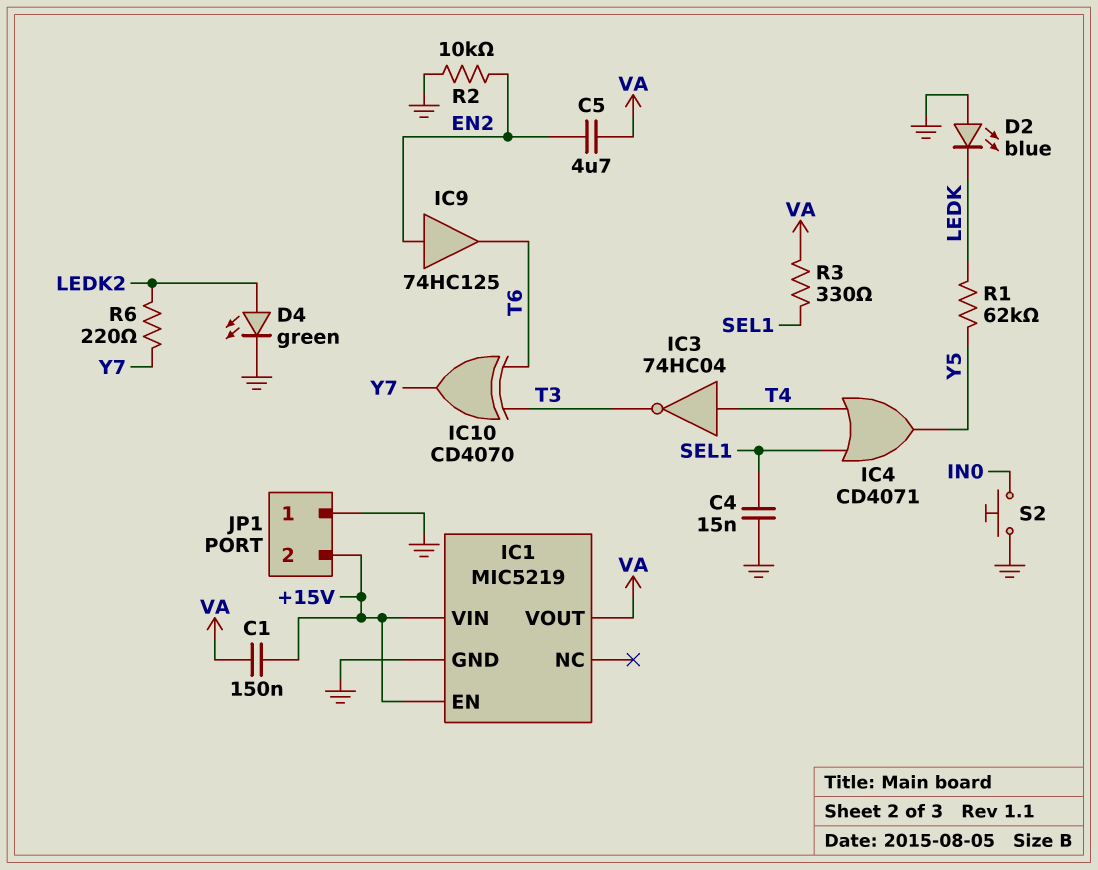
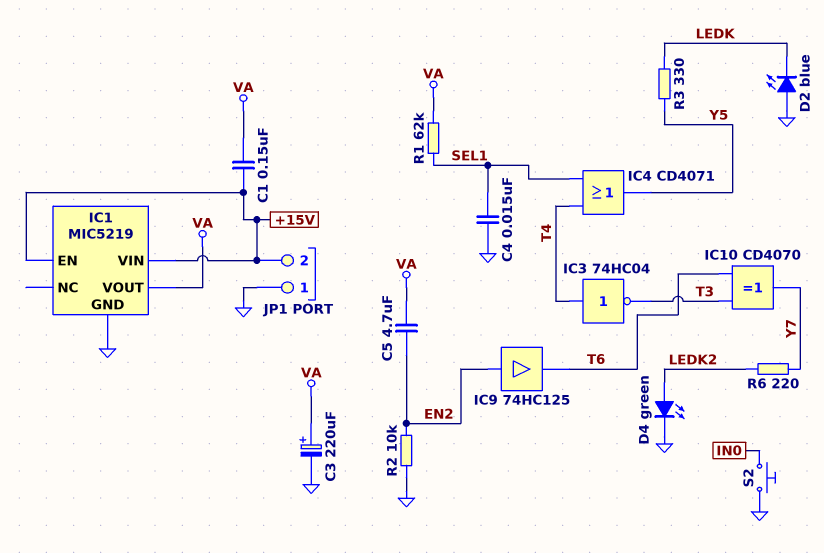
C3: none -> 220uF (plus VA, minus GND)
R1: 62k (LEDK, Y5) -> 62k (SEL1, VA)
R3: 330 (SEL1, VA) -> 330 (LEDK, Y5)

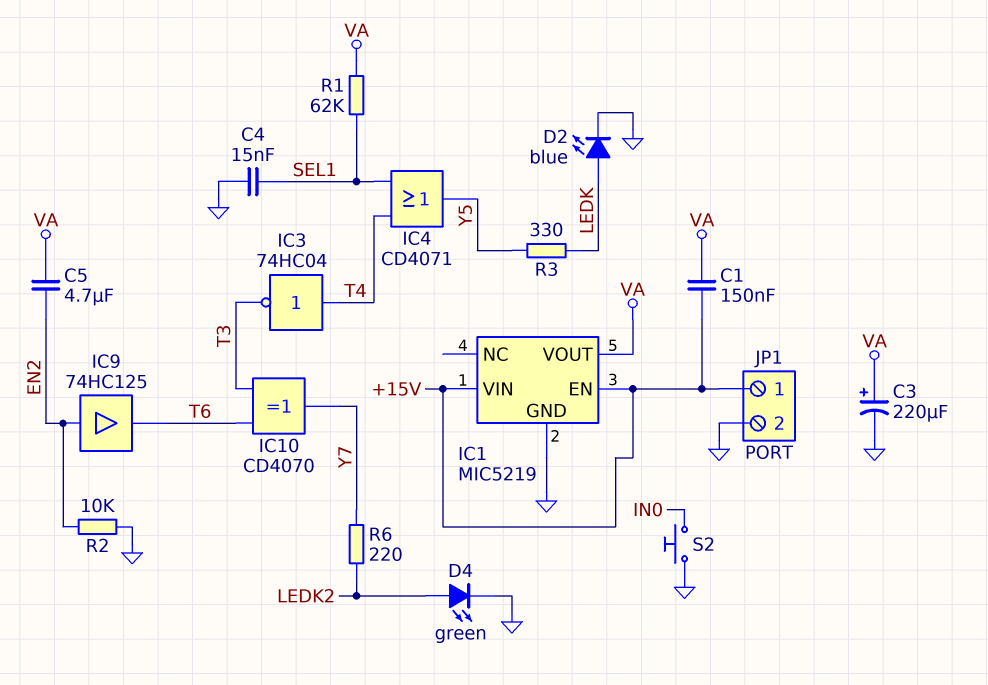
D2: LED blue (A GND, K LEDK) -> LED blue (A LEDK, K GND)
JP1 pin 1: GND -> +15V
JP1 pin 2: +15V -> GND

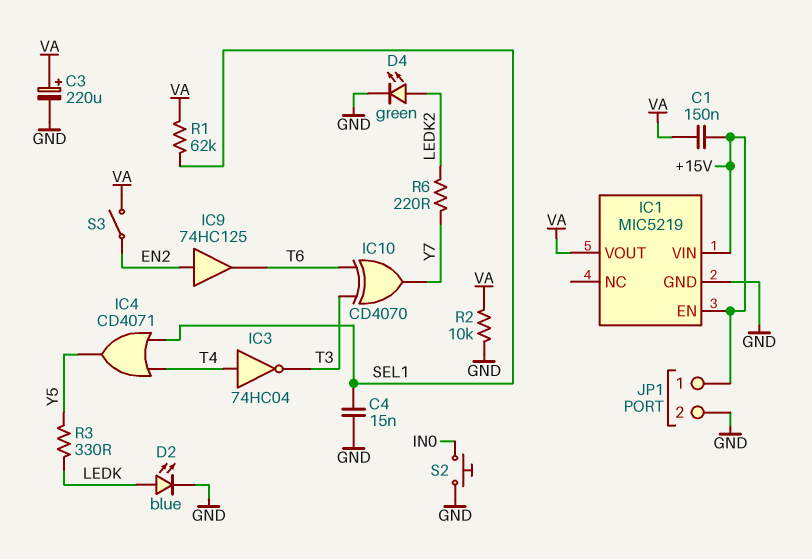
C5: 4.7uF (EN2, VA) -> none
R2: 10k (EN2, GND) -> 10k (GND, VA)
S3: none -> switch (EN2, VA)

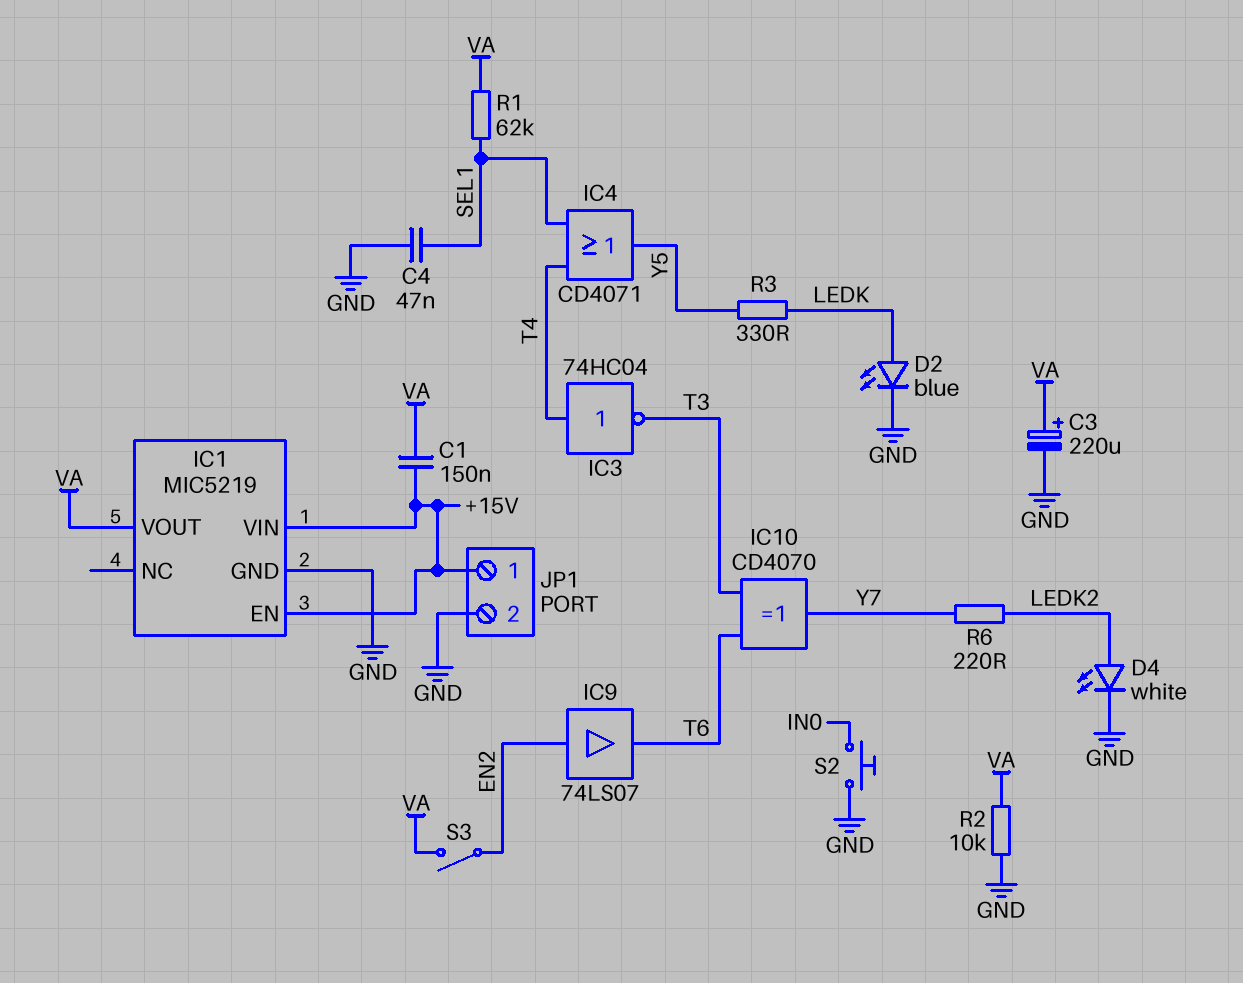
C4: 15nF (GND, SEL1) -> 47nF (GND, SEL1)
D4: LED green (A LEDK2, K GND) -> LED white (A LEDK2, K GND)
IC9: buffer 74HC125 (in EN2, out T6) -> buffer 74LS07 (in EN2, out T6)

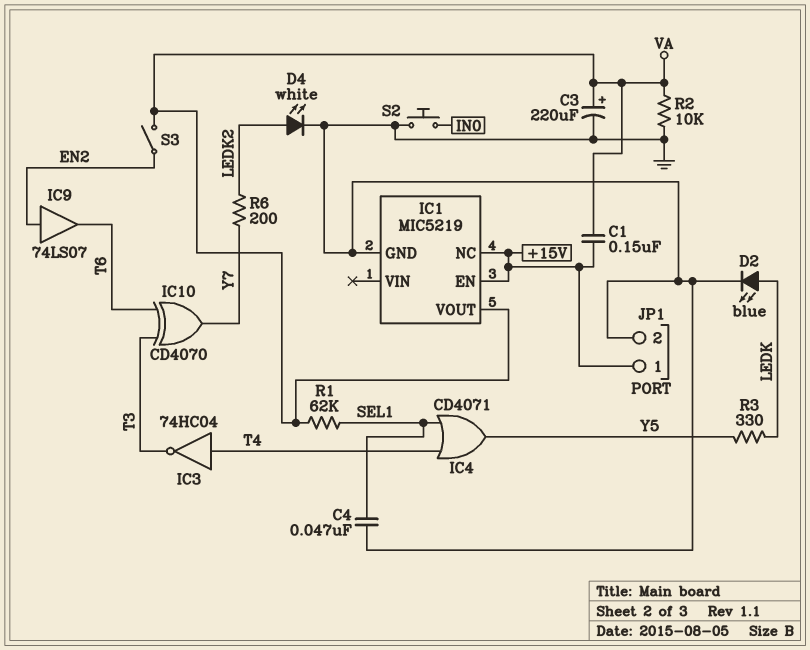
IC1 pin NC: none -> +15V
IC1 pin VIN: +15V -> none
R6: 220 (LEDK2, Y7) -> 200 (LEDK2, Y7)

